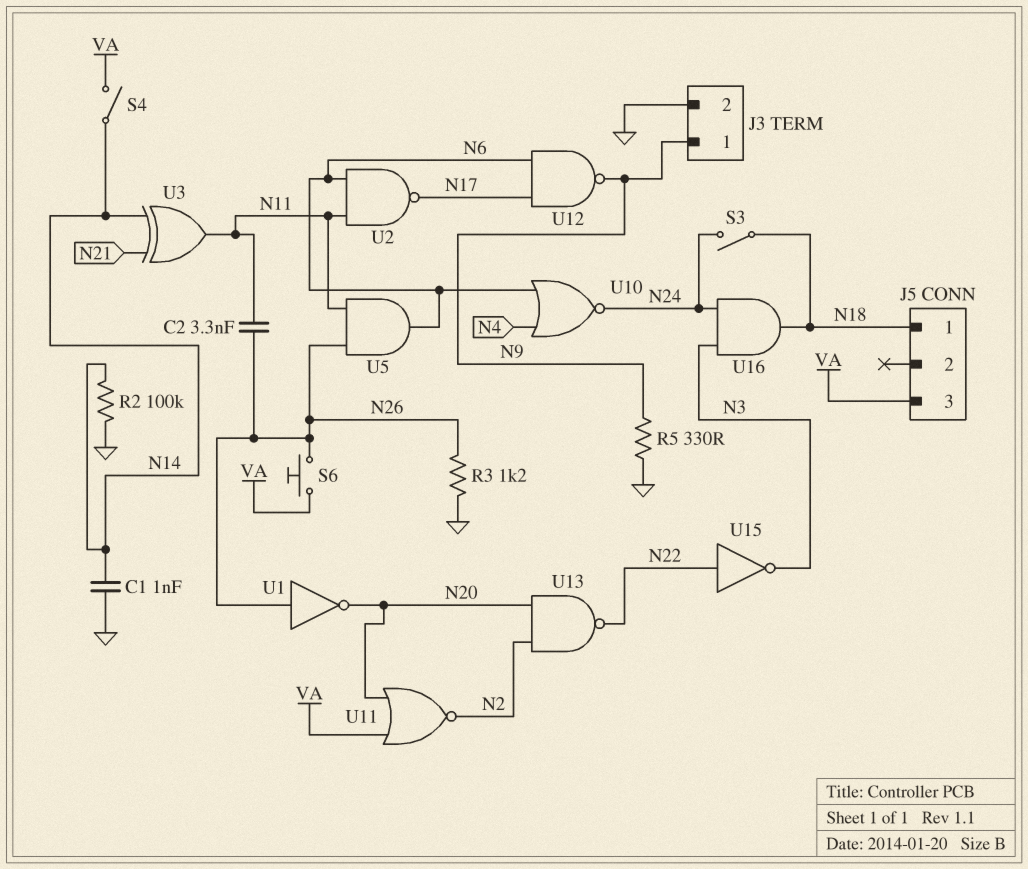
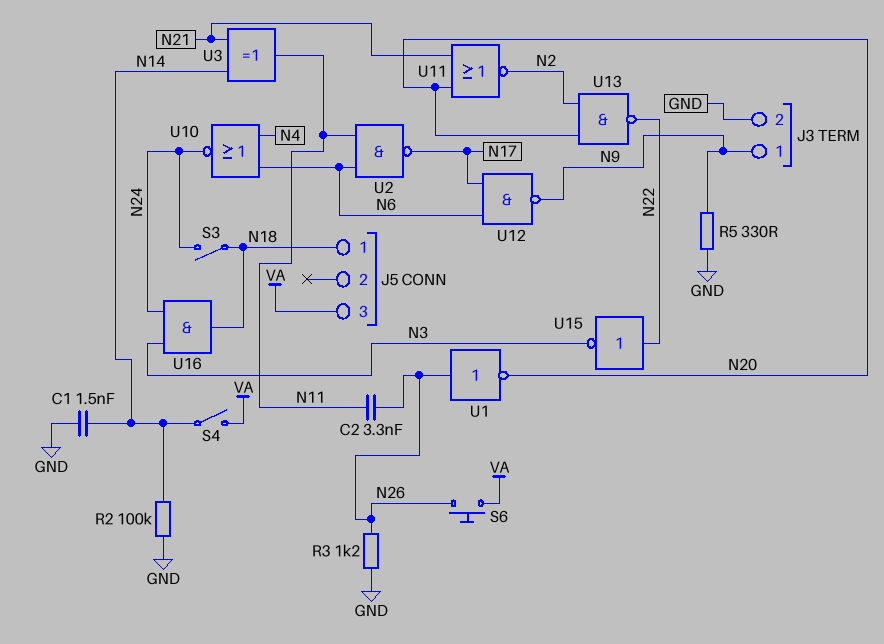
C1: 1nF (GND, N14) -> 1.5nF (GND, N14)
U5: AND (in N11, in N26, out N6) -> none
U11: NOR (in N20, in VA, out N2) -> NOR (in N20, in N21, out N2)

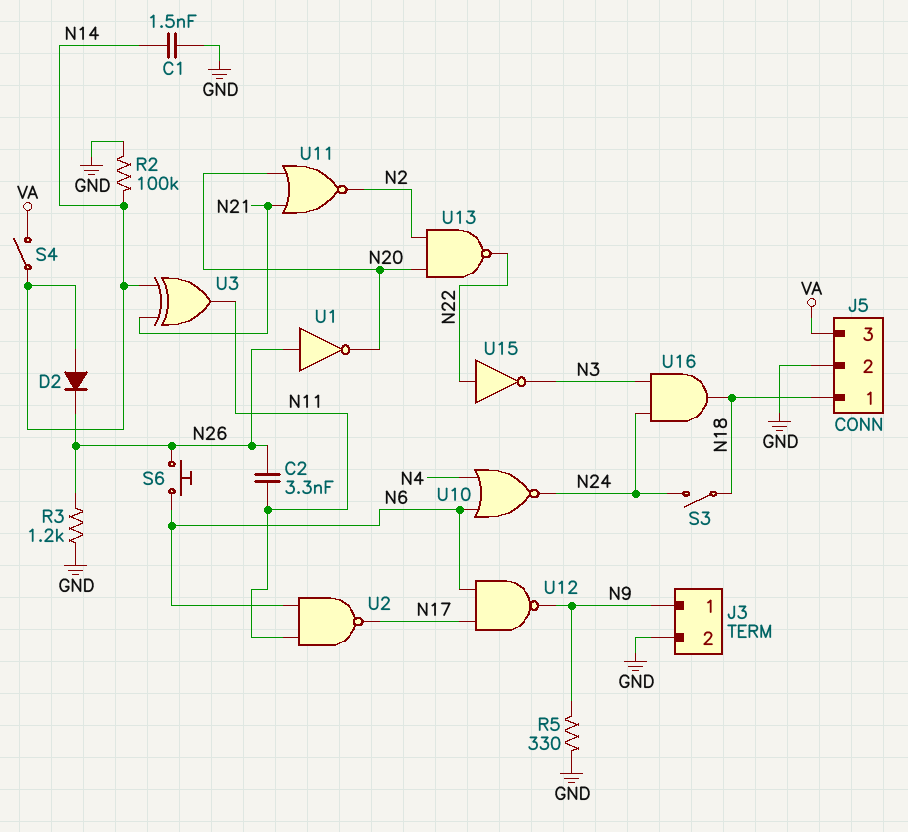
D2: none -> diode (A N14, K N26)
J5 pin 2: none -> GND
S6: button (N26, VA) -> button (N6, N26)

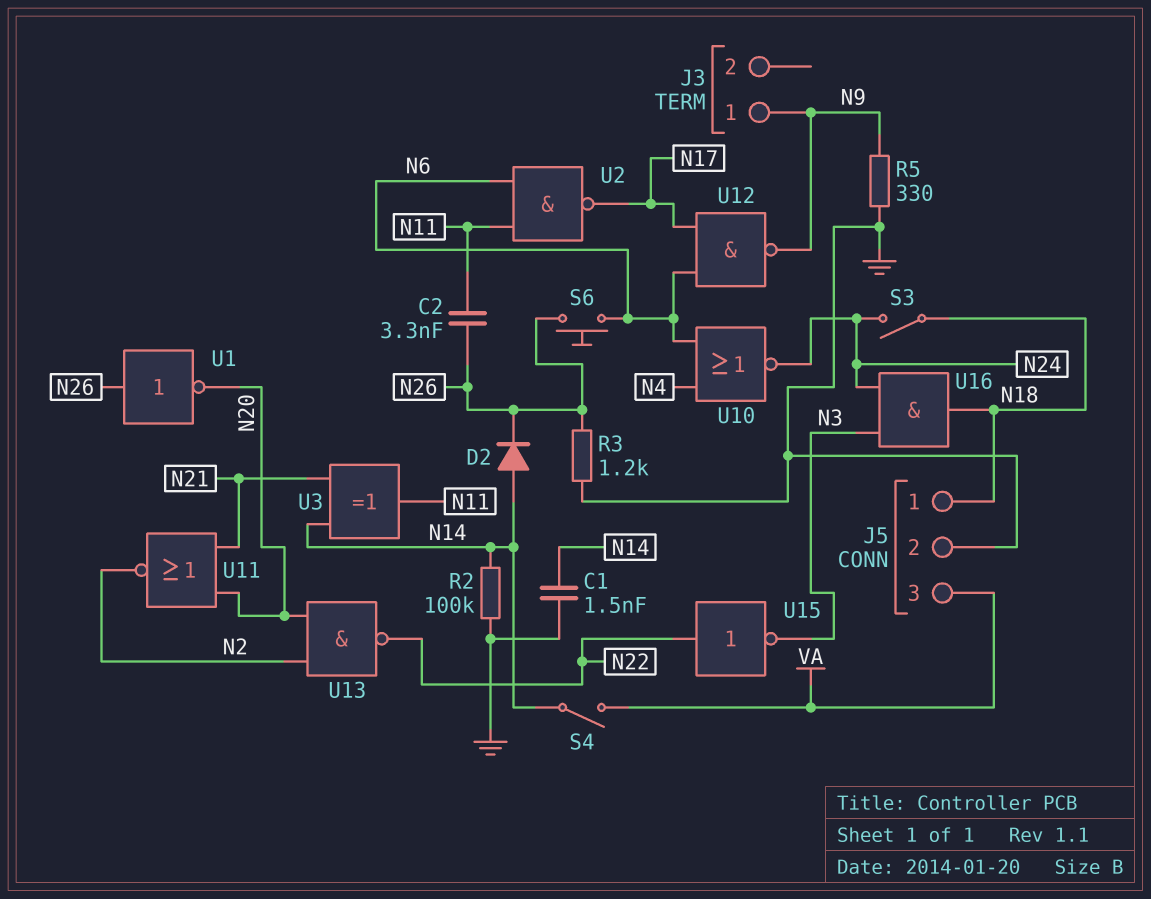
J3 pin 2: GND -> none

